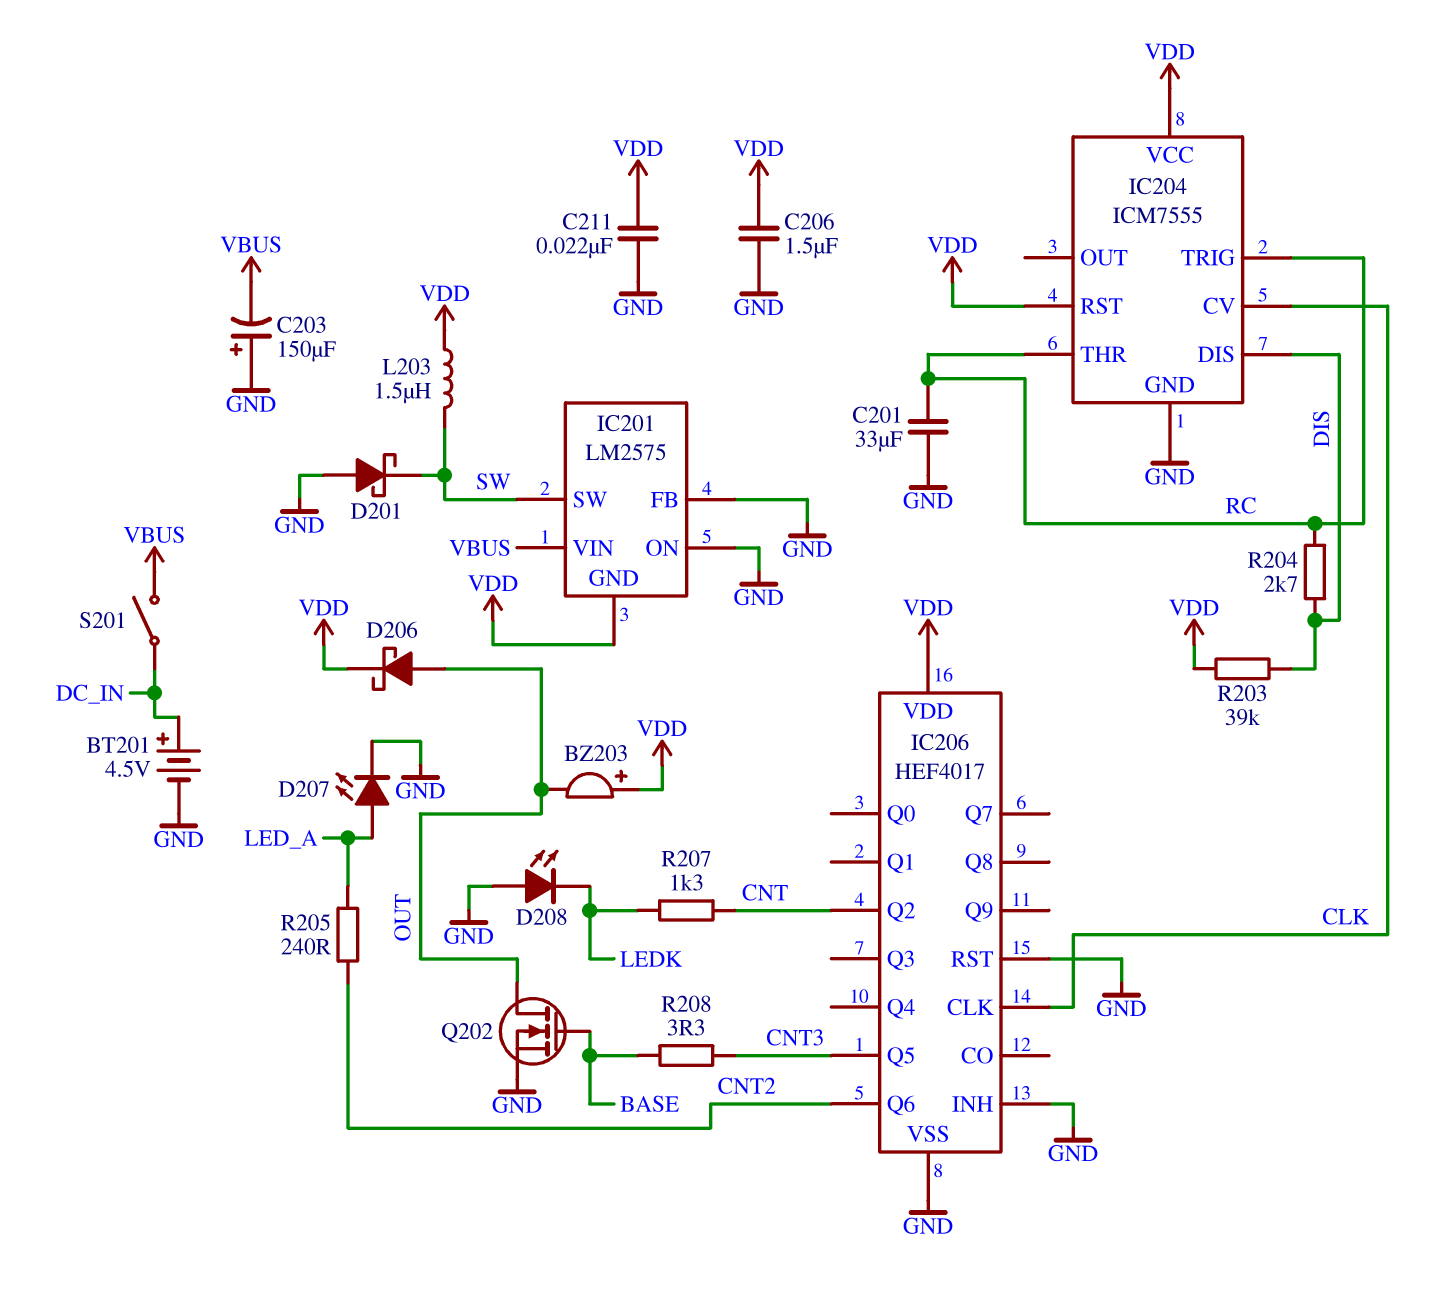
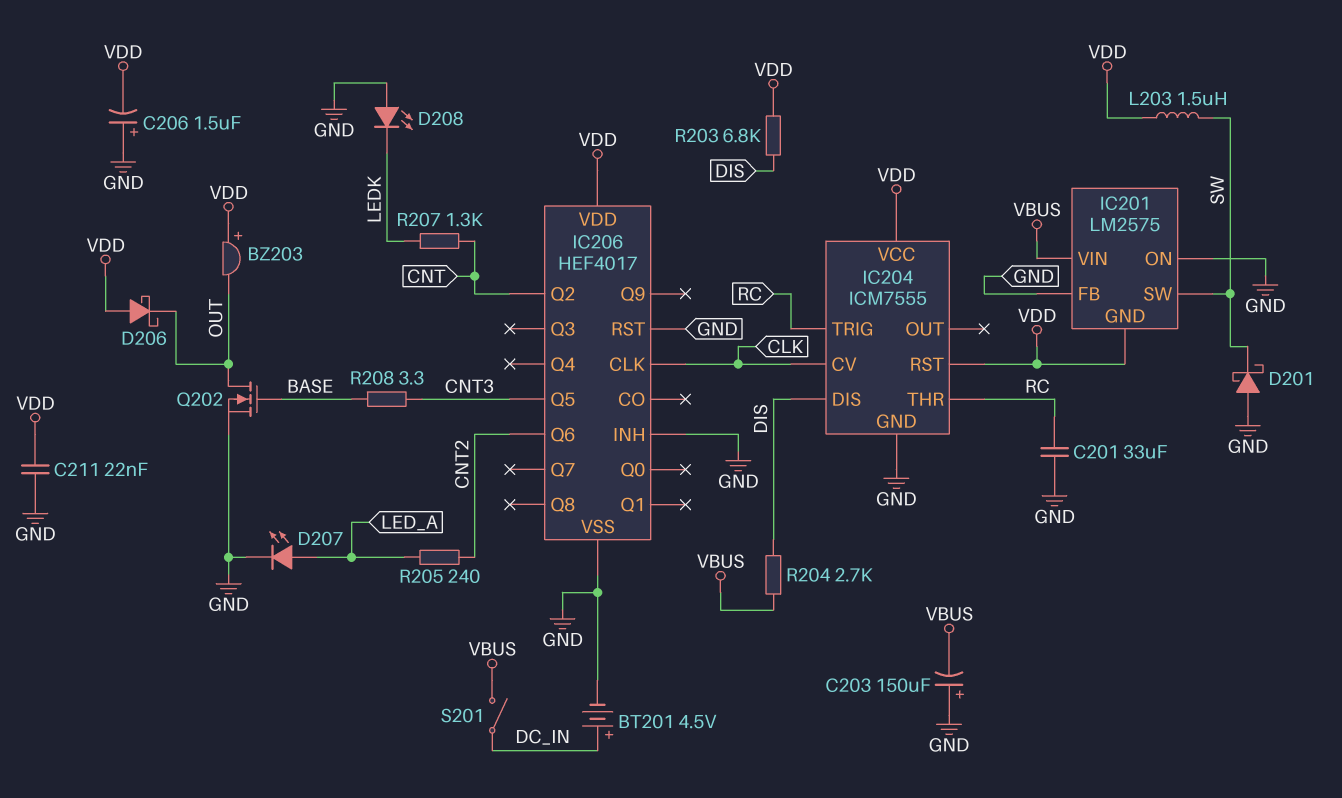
C206: 1.5uF (GND, VDD) -> 1.5uF (plus GND, minus VDD)
D206: schottky (A OUT, K VDD) -> schottky (A VDD, K OUT)
R203: 39k (DIS, VDD) -> 6.8k (DIS, VDD)
R204: 2.7k (DIS, RC) -> 2.7k (DIS, VBUS)

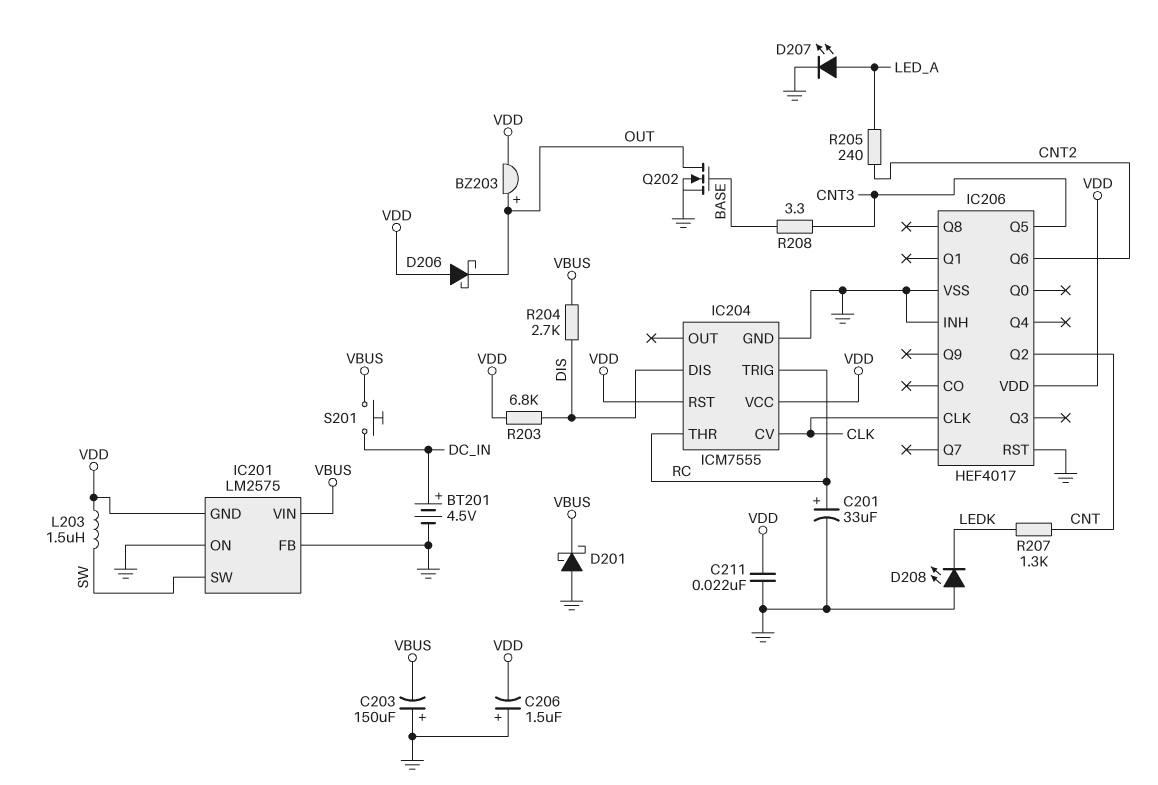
BZ203: buzzer (plus VDD, minus OUT) -> buzzer (plus OUT, minus VDD)
C201: 33uF (GND, RC) -> 33uF (plus RC, minus GND)
D201: schottky (A GND, K SW) -> schottky (A GND, K VBUS)
S201: switch (DC_IN, VBUS) -> button (DC_IN, VBUS)

